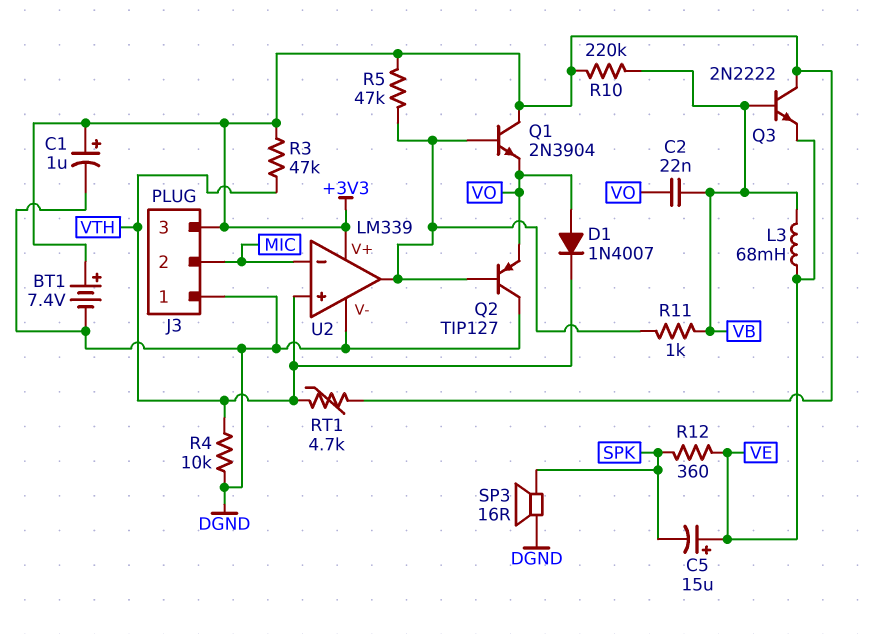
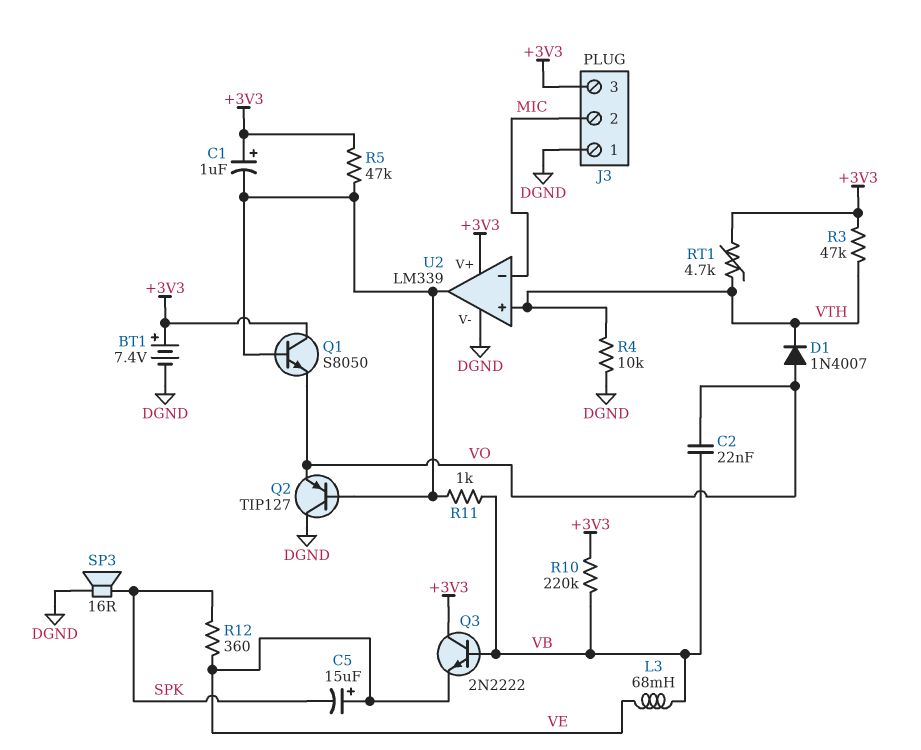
C1: 1uF (plus +3V3, minus DGND) -> 1uF (plus +3V3, minus U2/out)
Q1: NPN 2N3904 (B U2/out, C +3V3, E VO) -> NPN S8050 (B U2/out, C +3V3, E VO)

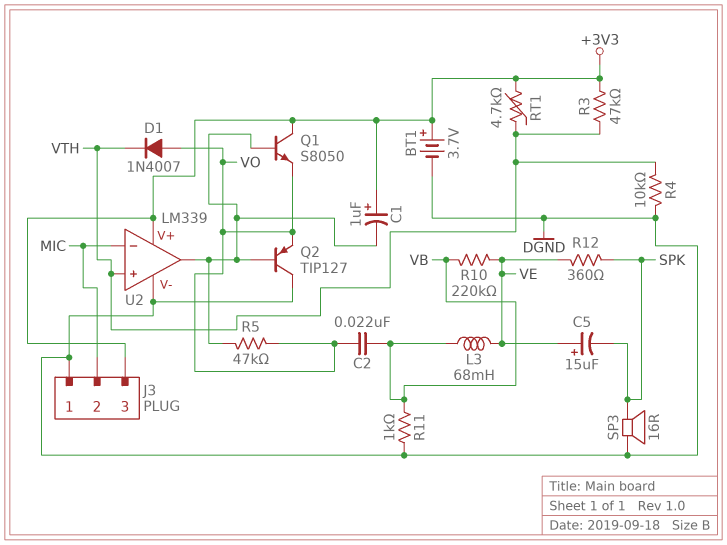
BT1: 7.4V (plus +3V3, minus DGND) -> 3.7V (plus +3V3, minus DGND)
Q3: NPN 2N2222 (B VB, C +3V3, E VE) -> none
R5: 47k (+3V3, U2/out) -> 47k (U2/out, VO)
R10: 220k (+3V3, VB) -> 220k (VB, VE)
R11: 1k (U2/out, VB) -> 1k (DGND, VB)

